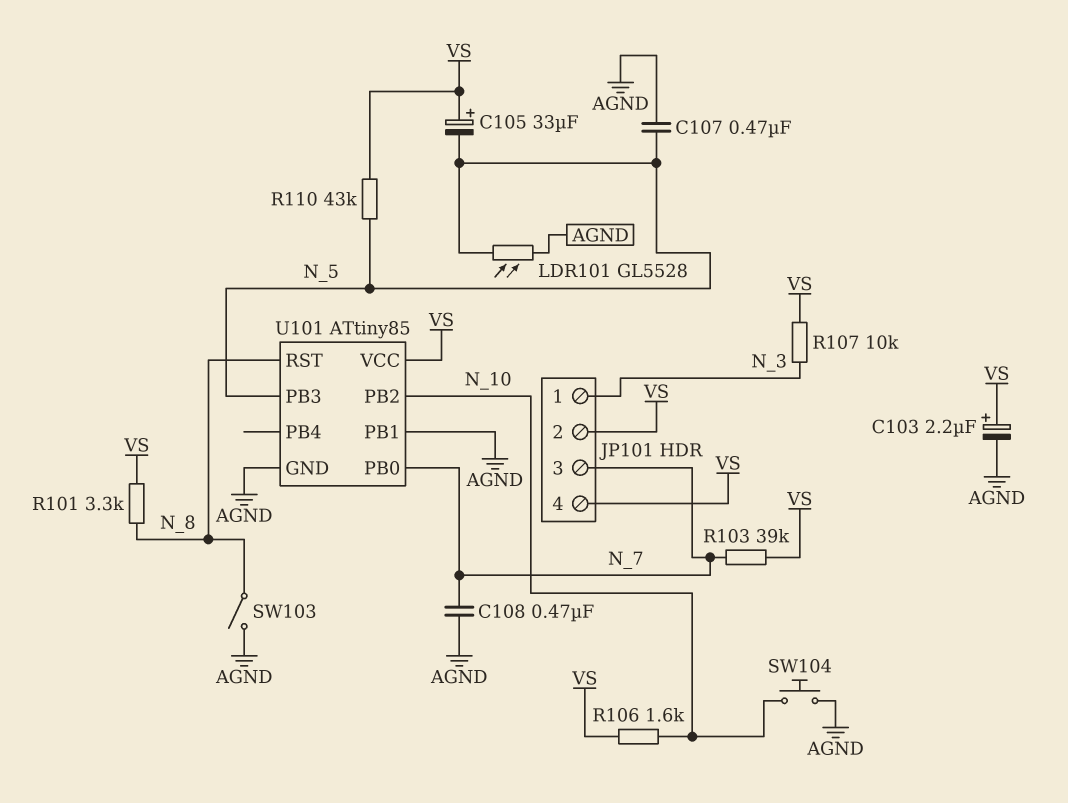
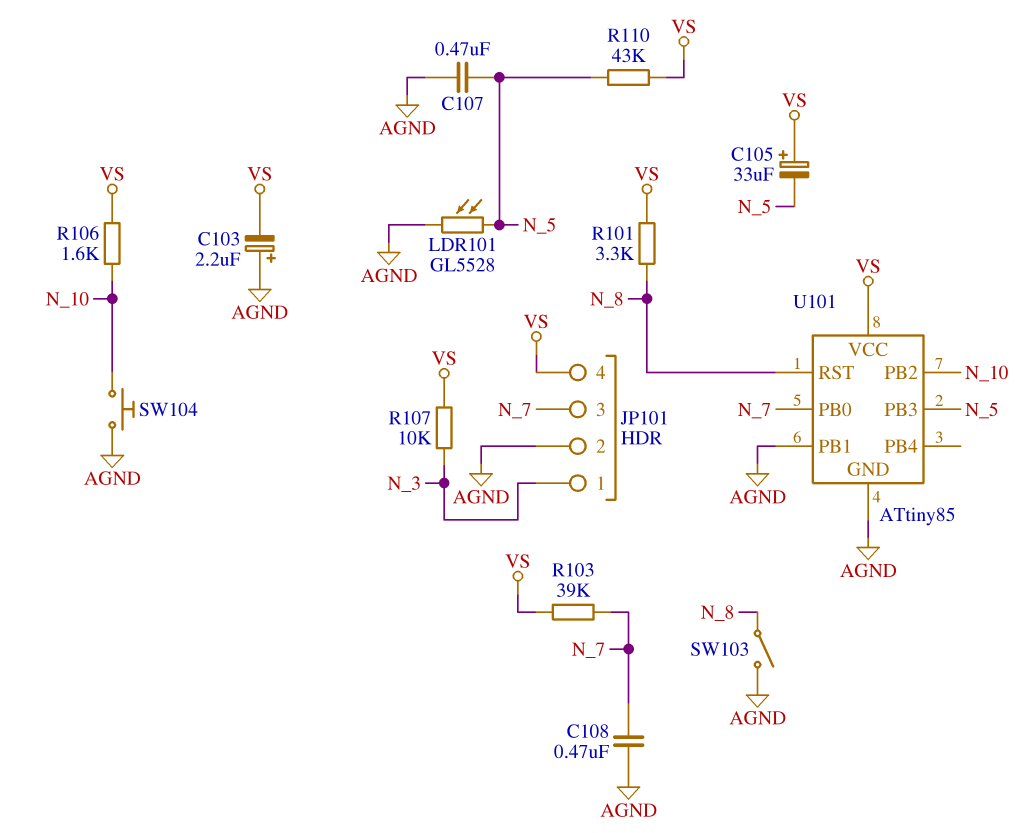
C103: 2.2uF (plus VS, minus AGND) -> 2.2uF (plus AGND, minus VS)
JP101 pin 2: VS -> AGND

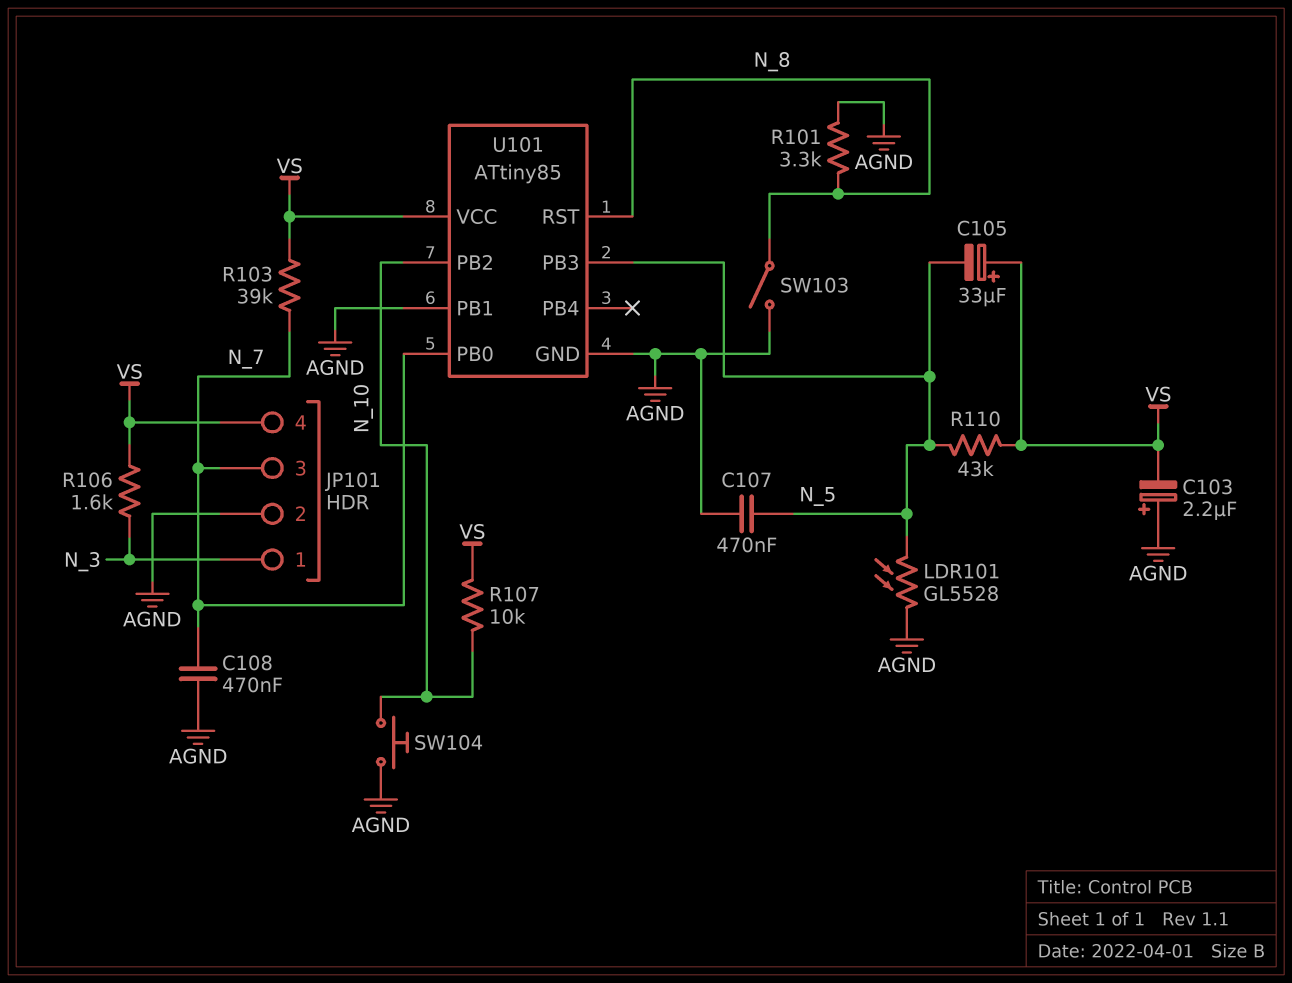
R101: 3.3k (N_8, VS) -> 3.3k (AGND, N_8)
R106: 1.6k (N_10, VS) -> 1.6k (N_3, VS)
R107: 10k (N_3, VS) -> 10k (N_10, VS)

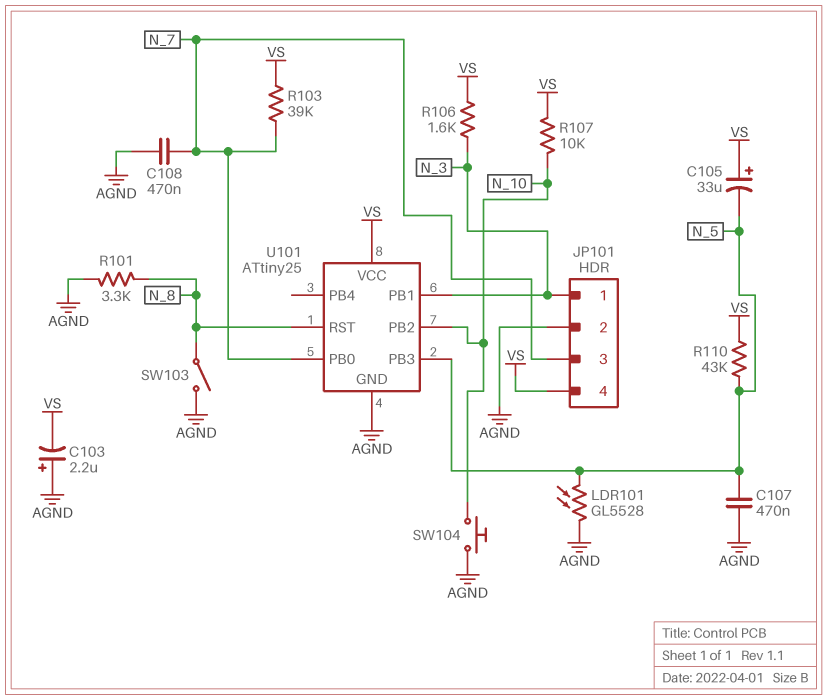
U101: ATtiny85 -> ATtiny25
U101 pin PB1: AGND -> N_3

